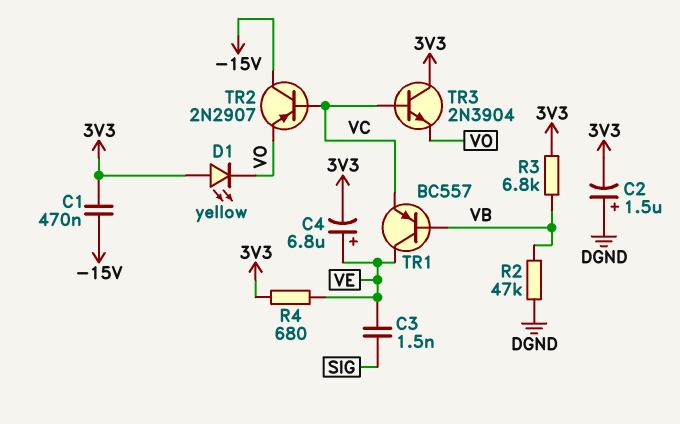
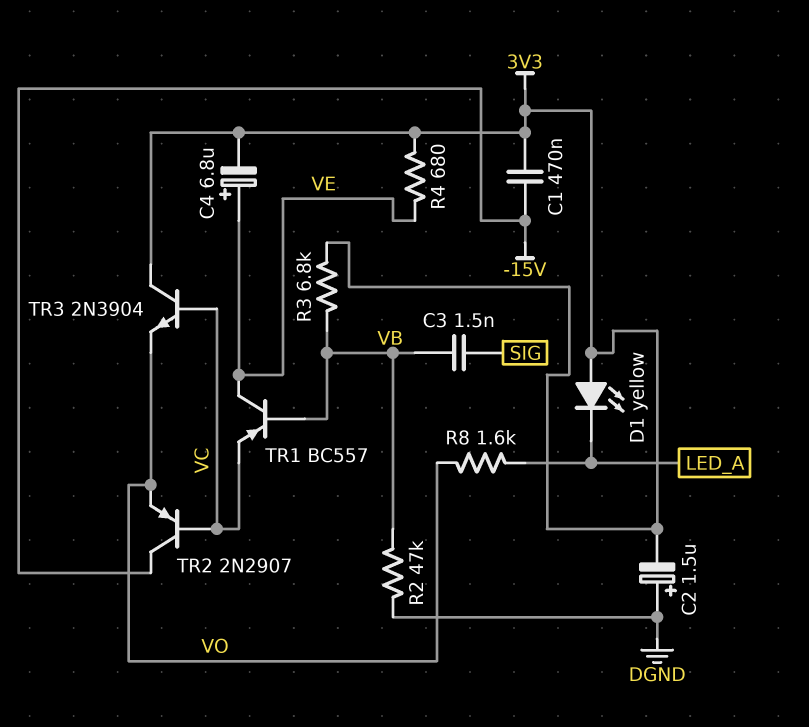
C3: 1.5nF (SIG, VE) -> 1.5nF (SIG, VB)
D1: LED yellow (A 3V3, K VO) -> LED yellow (A 3V3, K LED_A)
R8: none -> 1.6k (LED_A, VO)

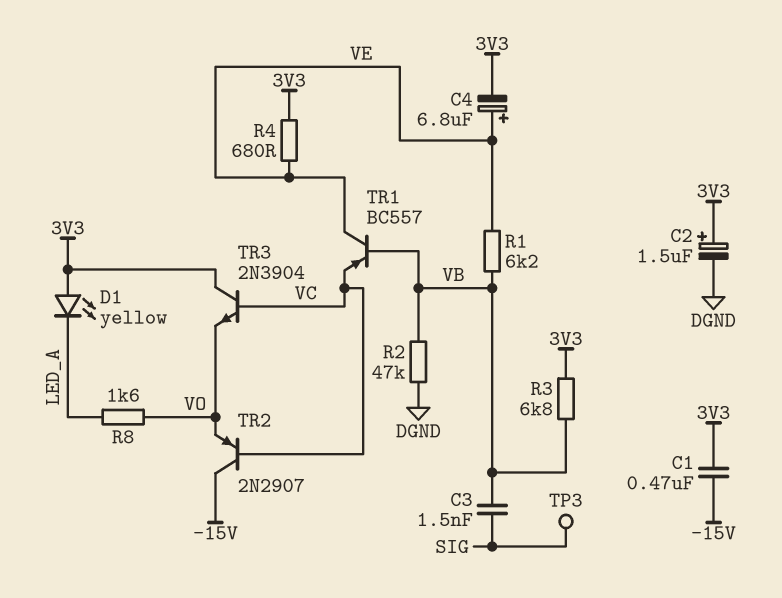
C2: 1.5uF (plus DGND, minus 3V3) -> 1.5uF (plus 3V3, minus DGND)
R1: none -> 6.2k (VB, VE)
TP3: none -> test point (SIG)

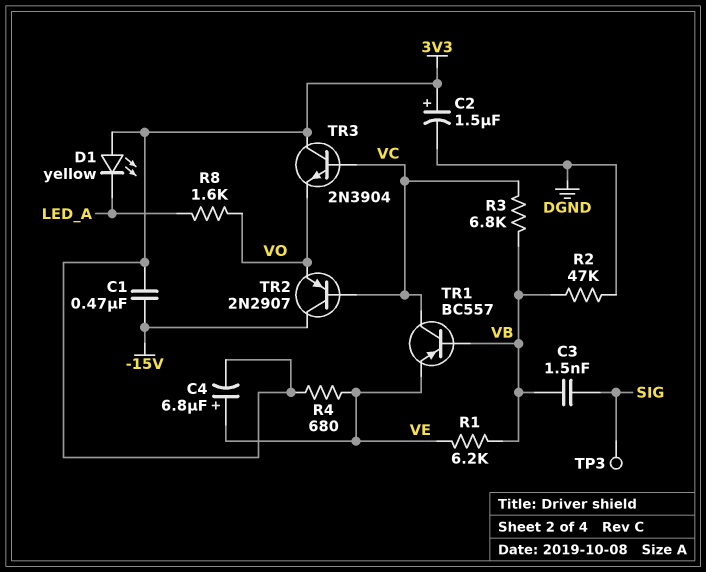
R3: 6.8k (3V3, VB) -> 6.8k (VB, VC)
TR1: PNP BC557 (B VB, C VE, E VC) -> PNP BC557 (B VB, C VC, E VE)

